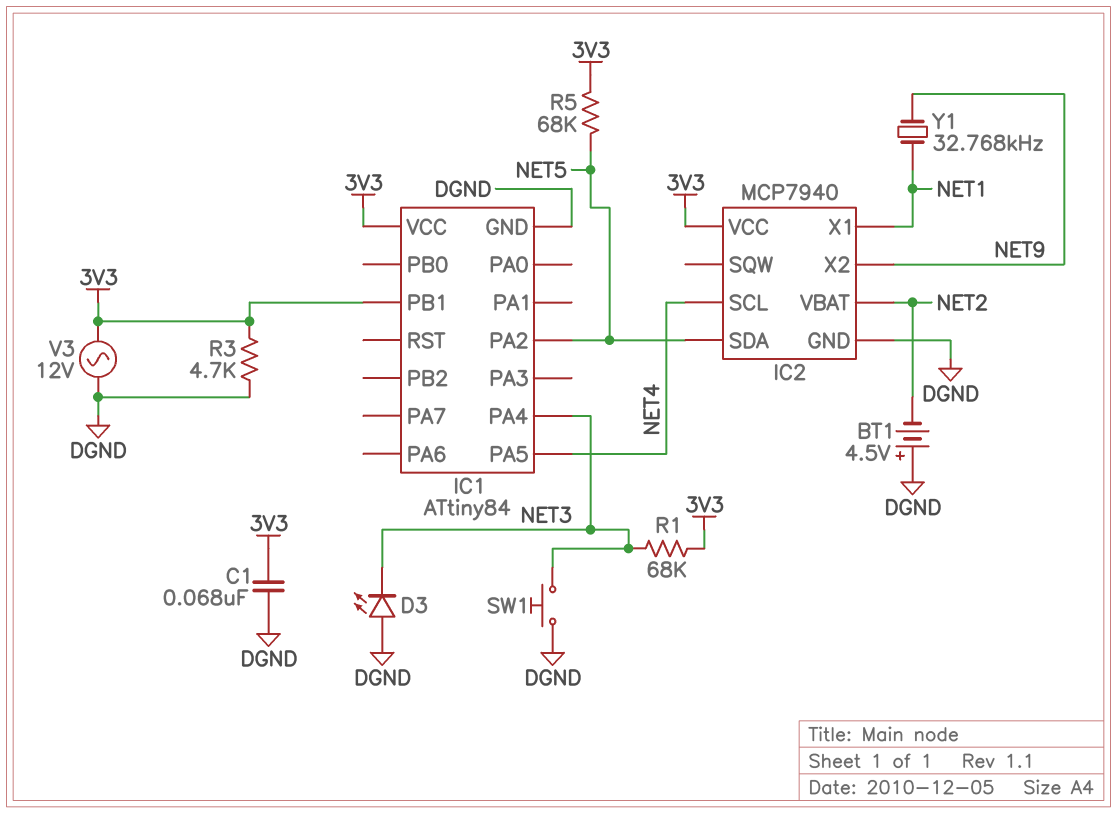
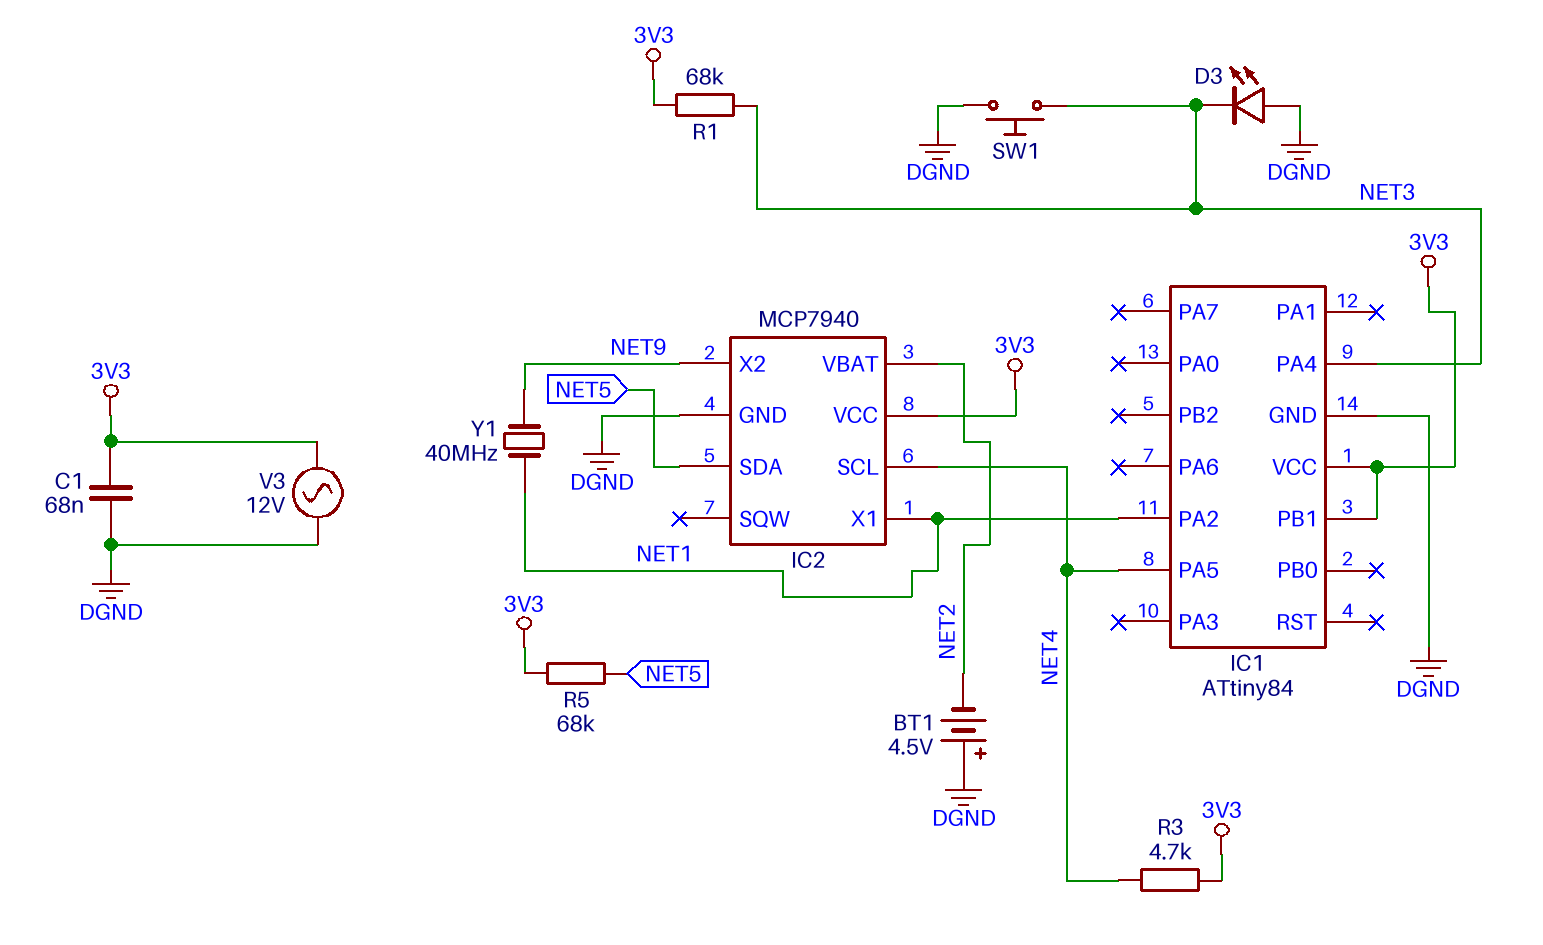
IC1 pin PA2: NET5 -> NET1
R3: 4.7k (3V3, DGND) -> 4.7k (3V3, NET4)
Y1: 32.768kHz (NET1, NET9) -> 40MHz (NET1, NET9)

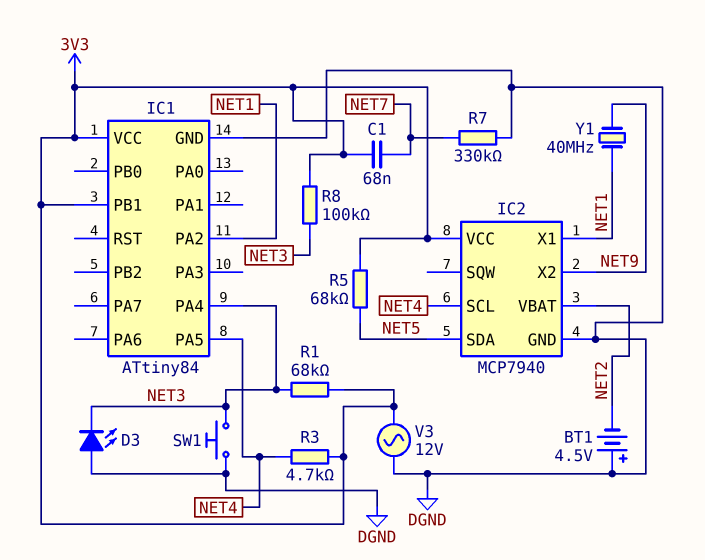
C1: 68nF (3V3, DGND) -> 68nF (3V3, NET7)
R7: none -> 330k (DGND, NET7)
R8: none -> 100k (3V3, NET3)

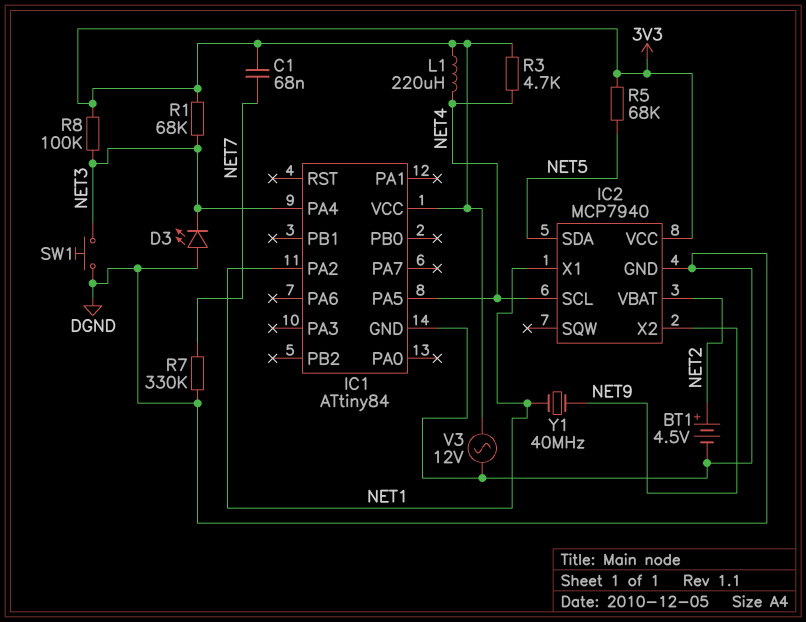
BT1: 4.5V (plus DGND, minus NET2) -> 4.5V (plus NET2, minus DGND)
IC1 pin PB1: 3V3 -> none
L1: none -> 220uH (3V3, NET4)

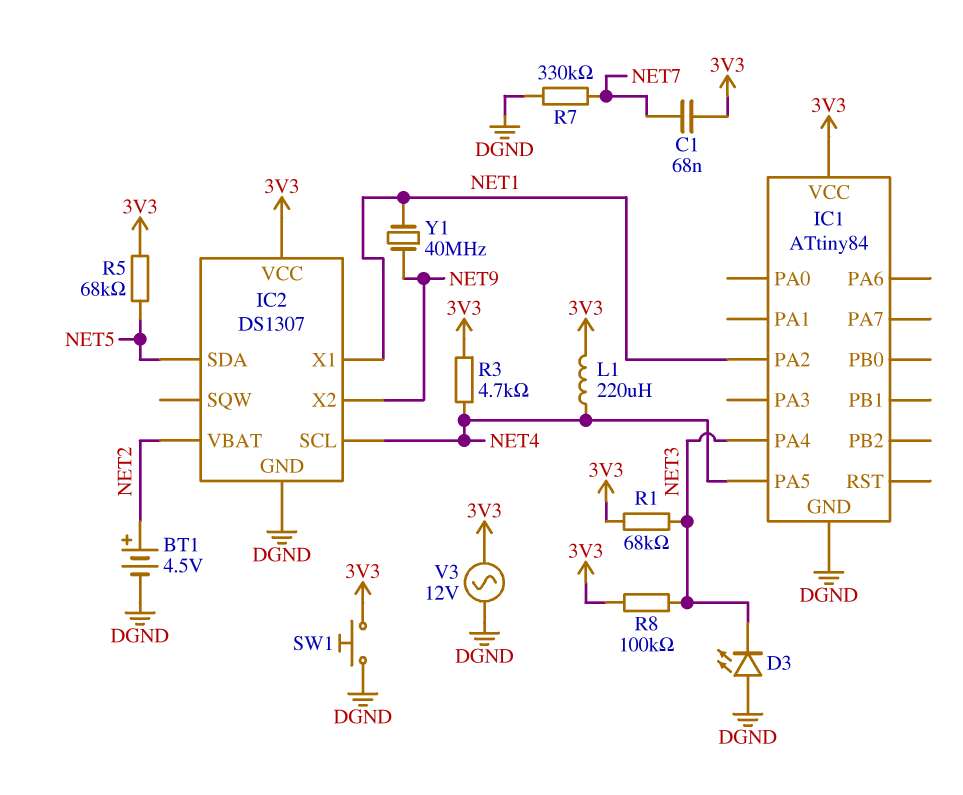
IC2: MCP7940 -> DS1307
SW1: button (DGND, NET3) -> button (3V3, DGND)

